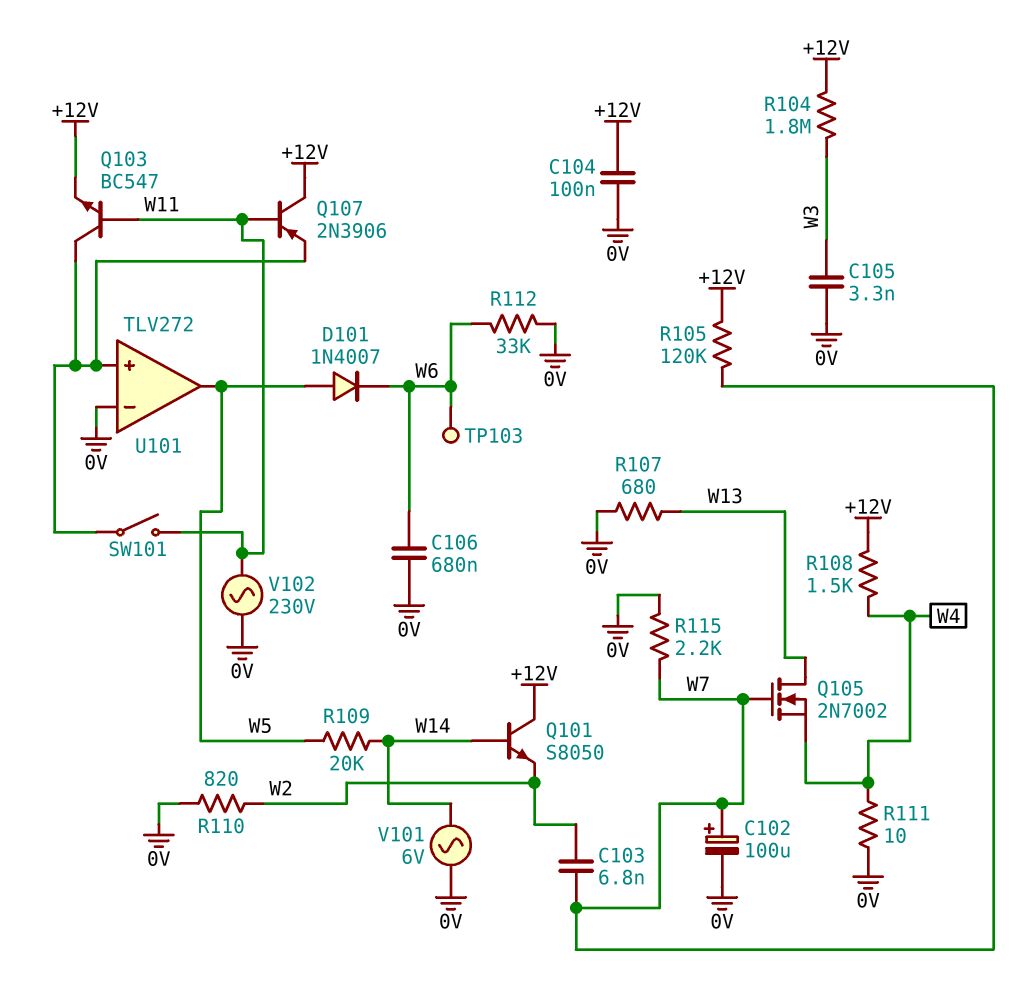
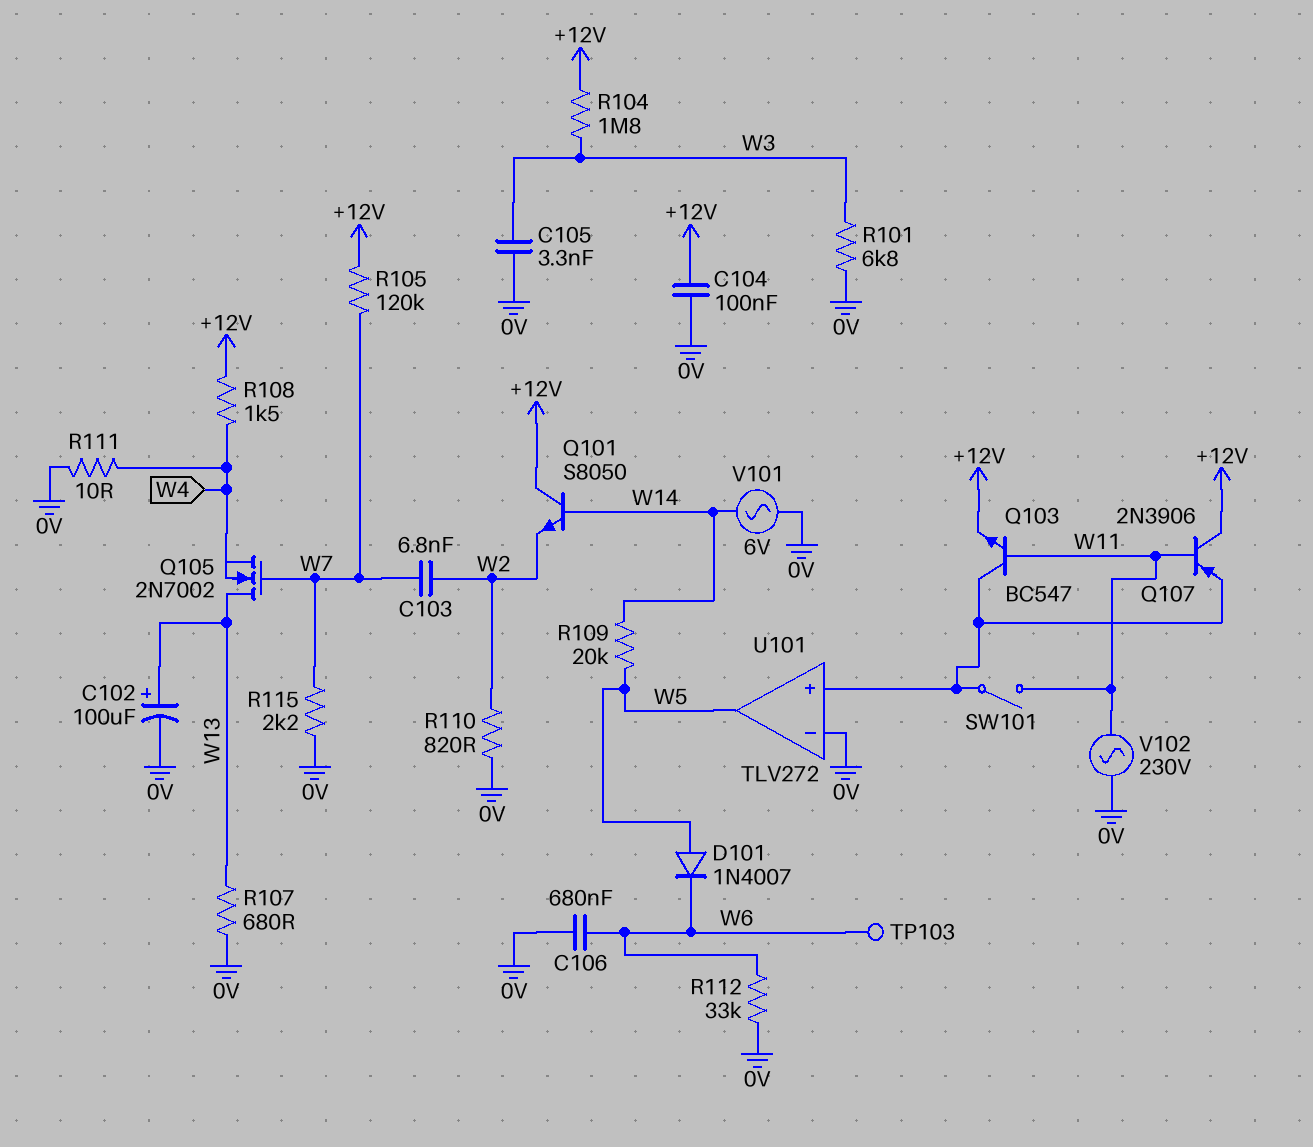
C102: 100uF (plus W7, minus 0V) -> 100uF (plus W13, minus 0V)
R101: none -> 6.8k (0V, W3)

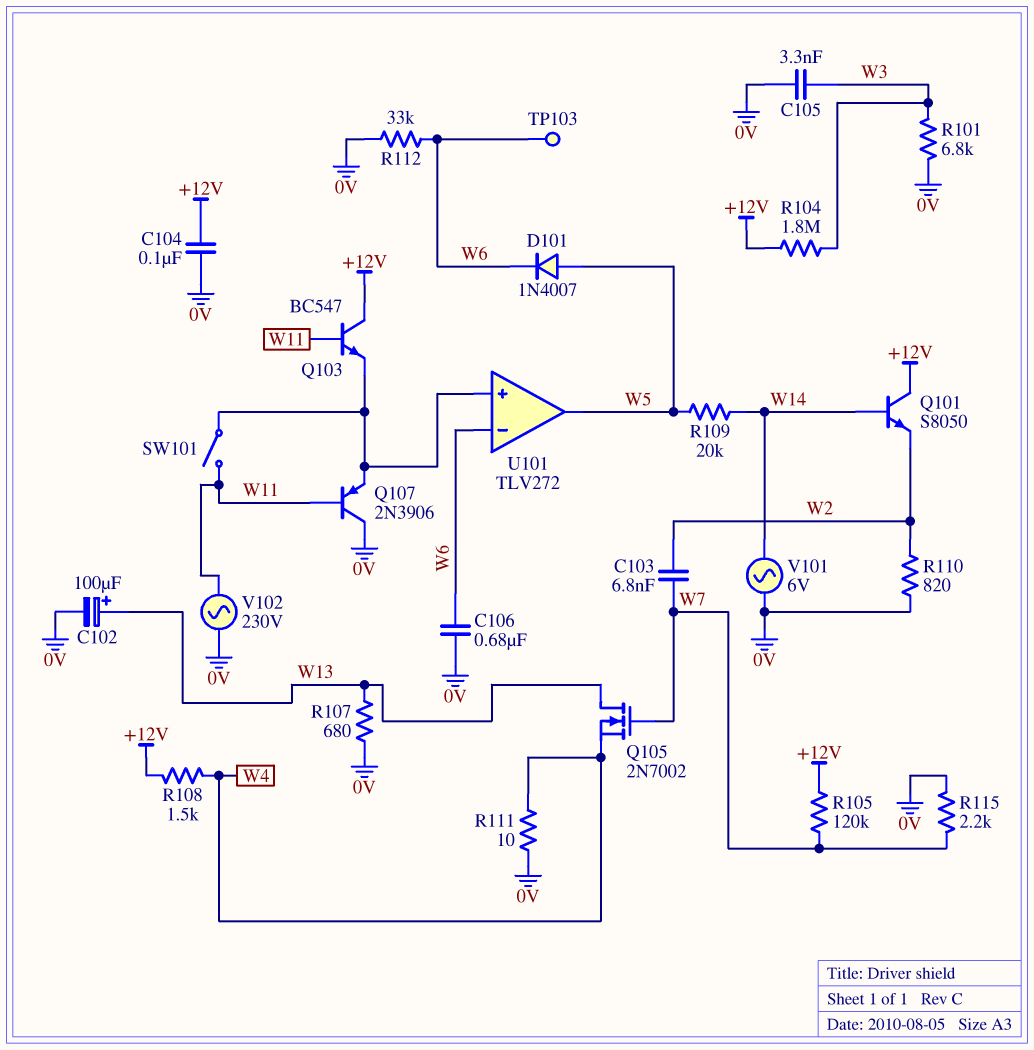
Q103: NPN BC547 (B W11, C U101/in+, E +12V) -> NPN BC547 (B W11, C +12V, E U101/in+)
Q107: PNP 2N3906 (B W11, C +12V, E U101/in+) -> PNP 2N3906 (B W11, C 0V, E U101/in+)
U101 pin in-: 0V -> W6

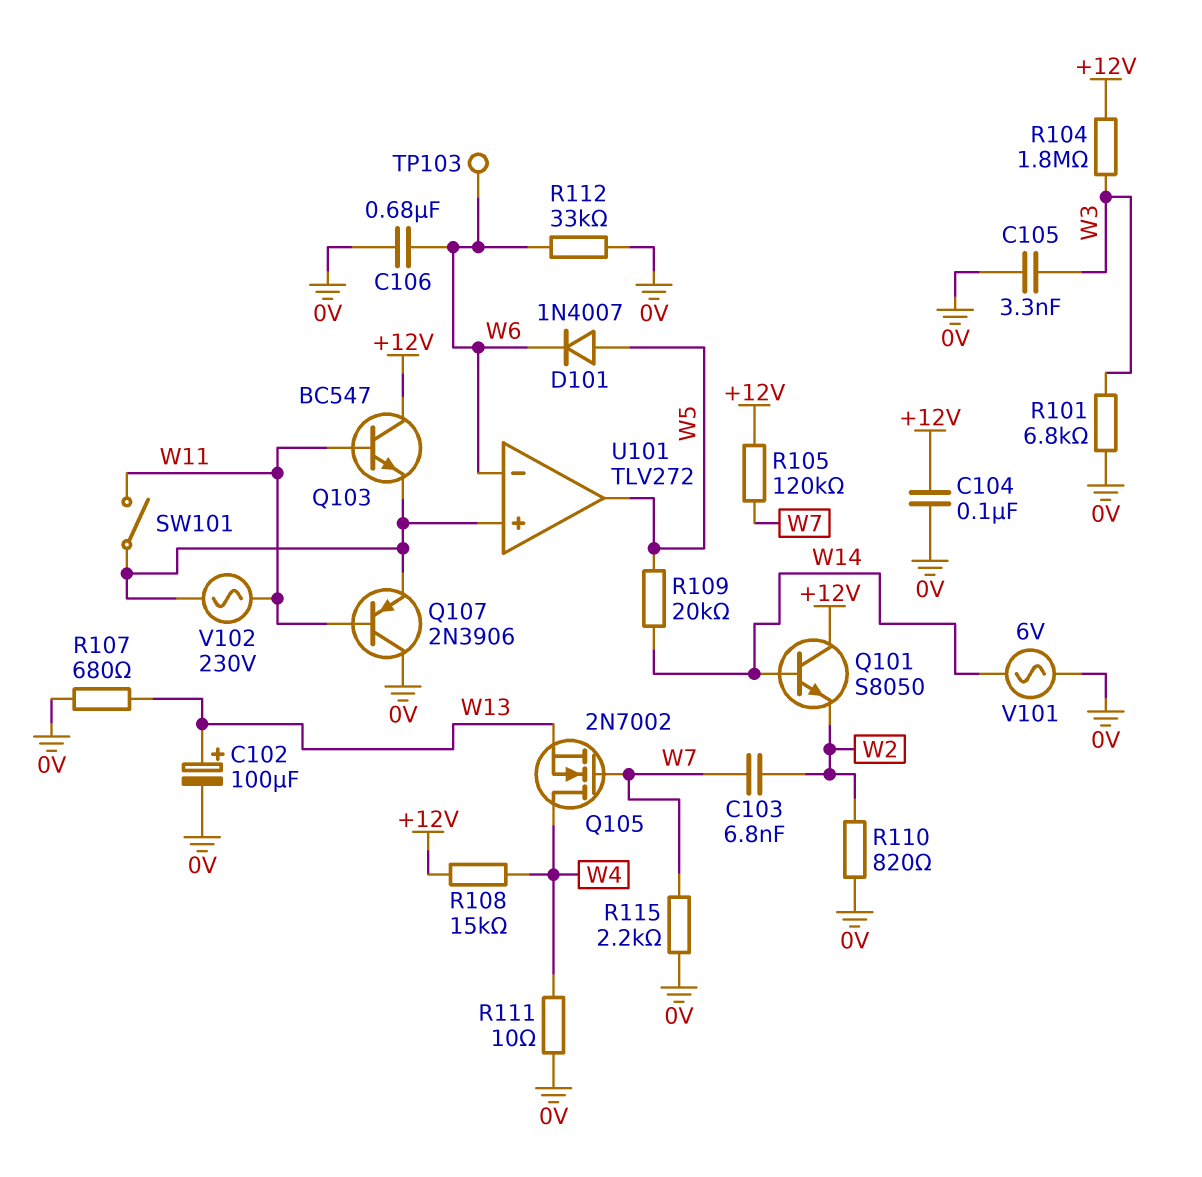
Q105: NMOS 2N7002 (G W7, D W13, S W4) -> NMOS 2N7002 (G W7, D W4, S W13)
R108: 1.5k (+12V, W4) -> 15k (+12V, W4)
V102: AC 230V (0V, W11) -> AC 230V (U101/in+, W11)

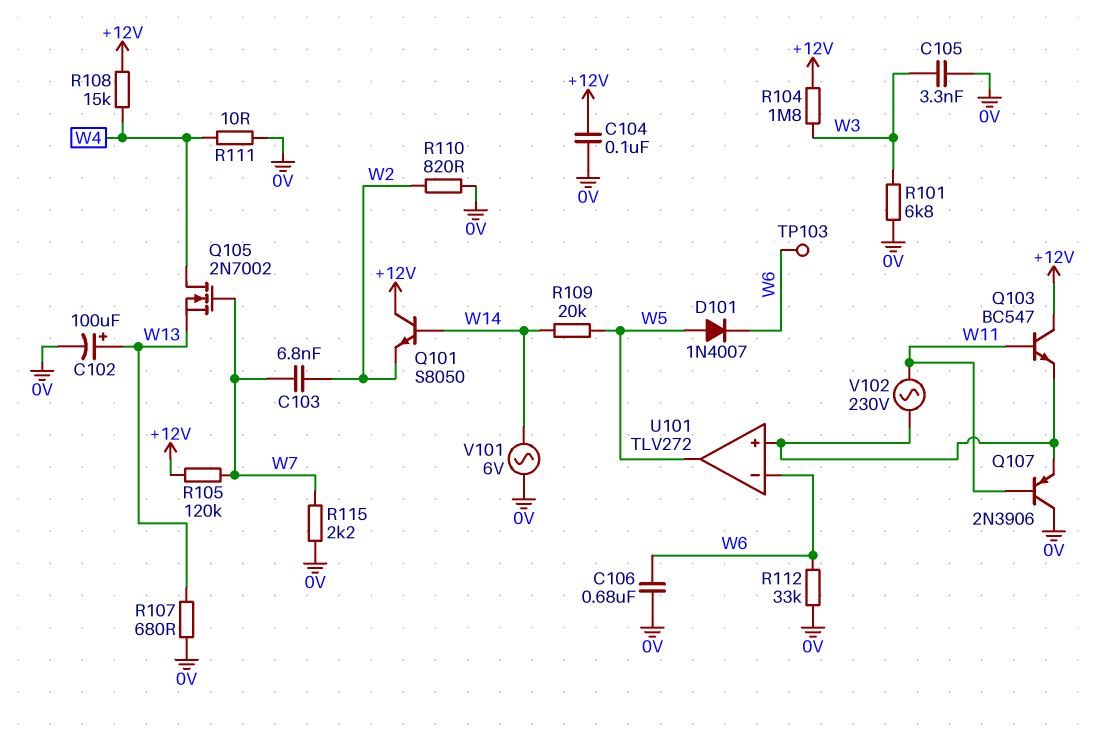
SW101: switch (U101/in+, W11) -> none

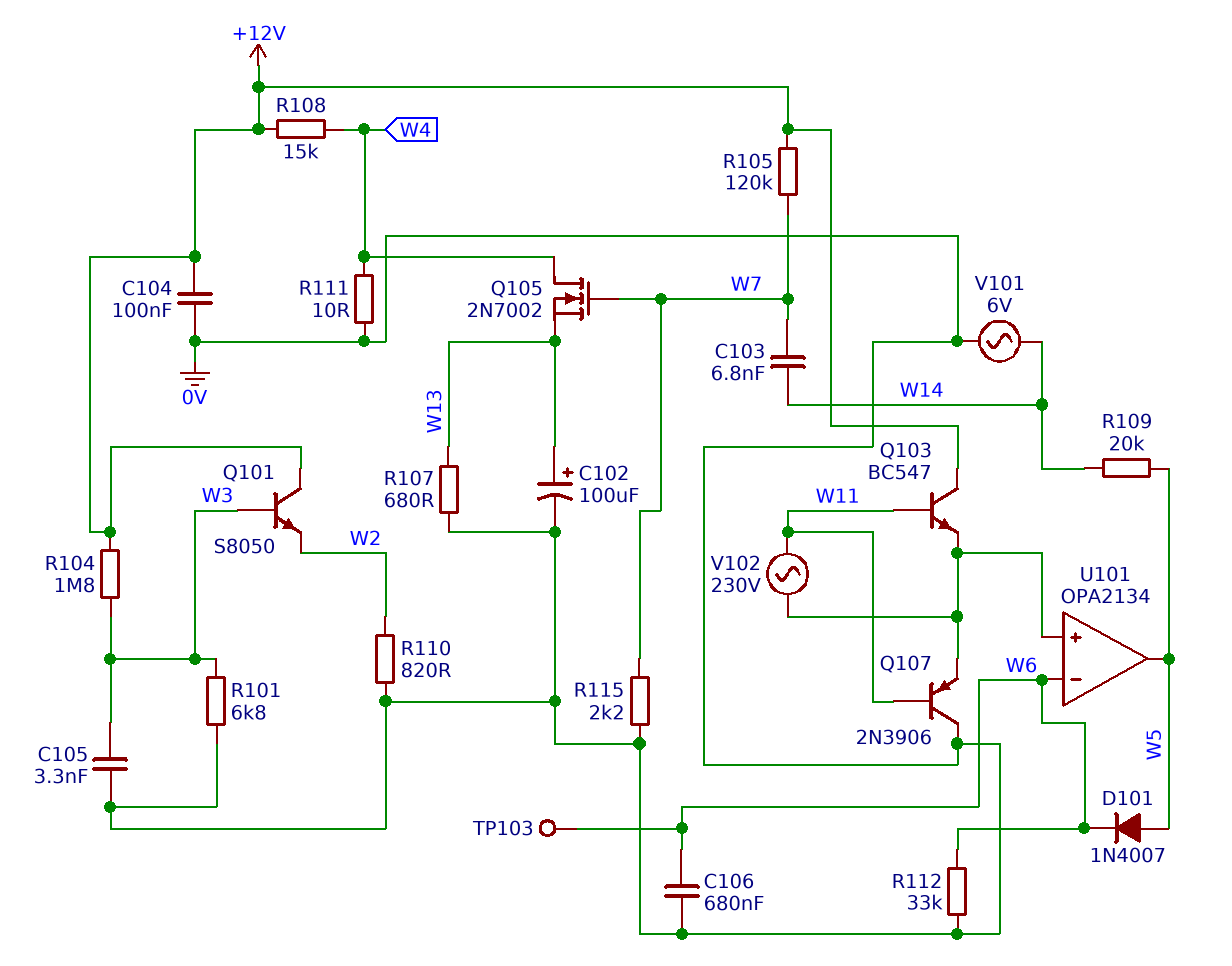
C103: 6.8nF (W2, W7) -> 6.8nF (W7, W14)
Q101: NPN S8050 (B W14, C +12V, E W2) -> NPN S8050 (B W3, C +12V, E W2)
U101: TLV272 -> OPA2134

